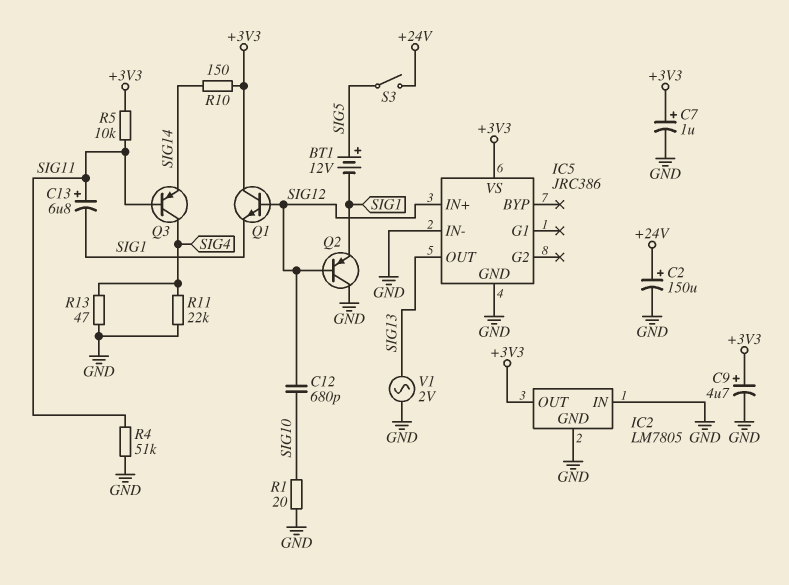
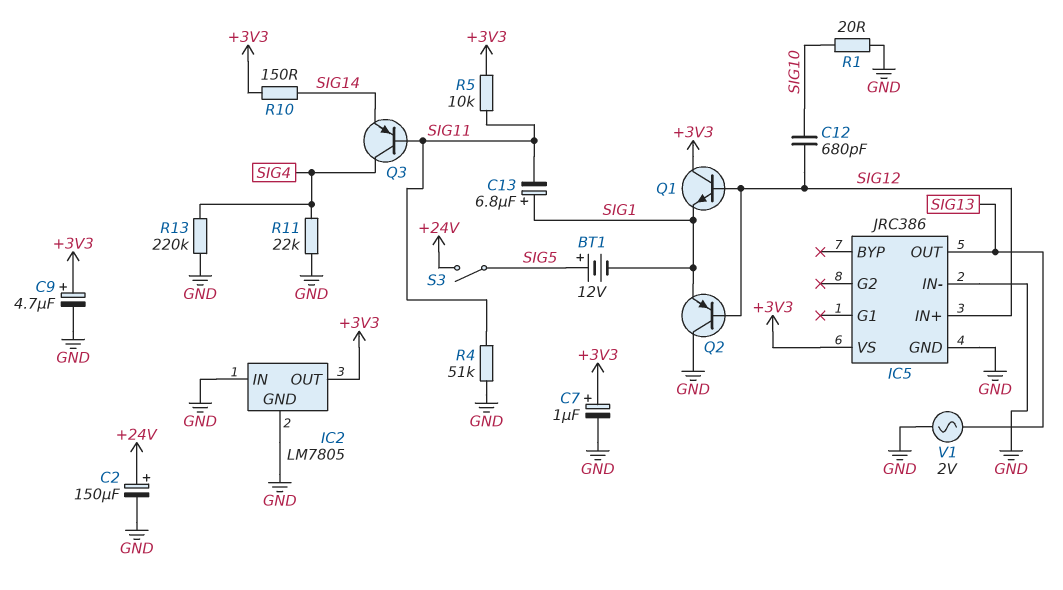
C13: 6.8uF (plus SIG11, minus SIG1) -> 6.8uF (plus SIG1, minus SIG11)
R13: 47 (GND, SIG4) -> 220k (GND, SIG4)

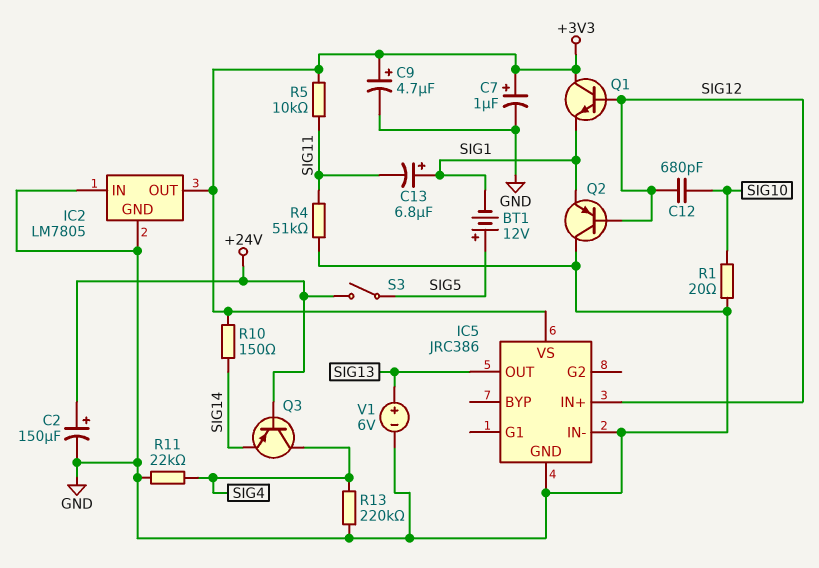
Q3: PNP (B SIG11, C SIG4, E SIG14) -> PNP (B +24V, C SIG4, E SIG14)
V1: AC 2V (GND, SIG13) -> 6V (plus SIG13, minus GND)

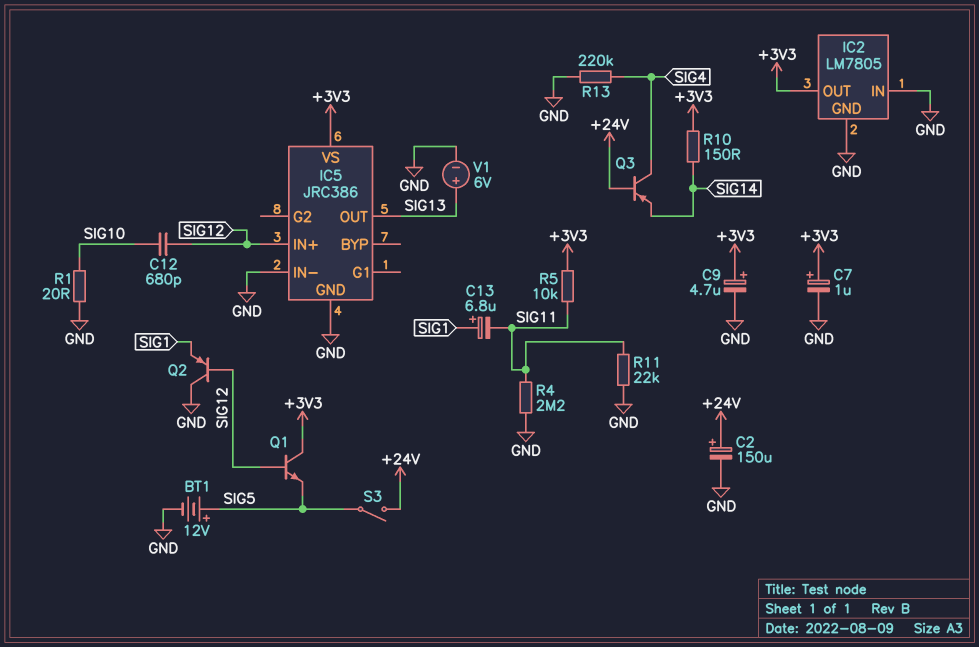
BT1: 12V (plus SIG5, minus SIG1) -> 12V (plus SIG5, minus GND)
Q1: NPN (B SIG12, C +3V3, E SIG1) -> NPN (B SIG12, C +3V3, E SIG5)
R4: 51k (GND, SIG11) -> 2.2M (GND, SIG11)
R11: 22k (GND, SIG4) -> 22k (GND, SIG11)

